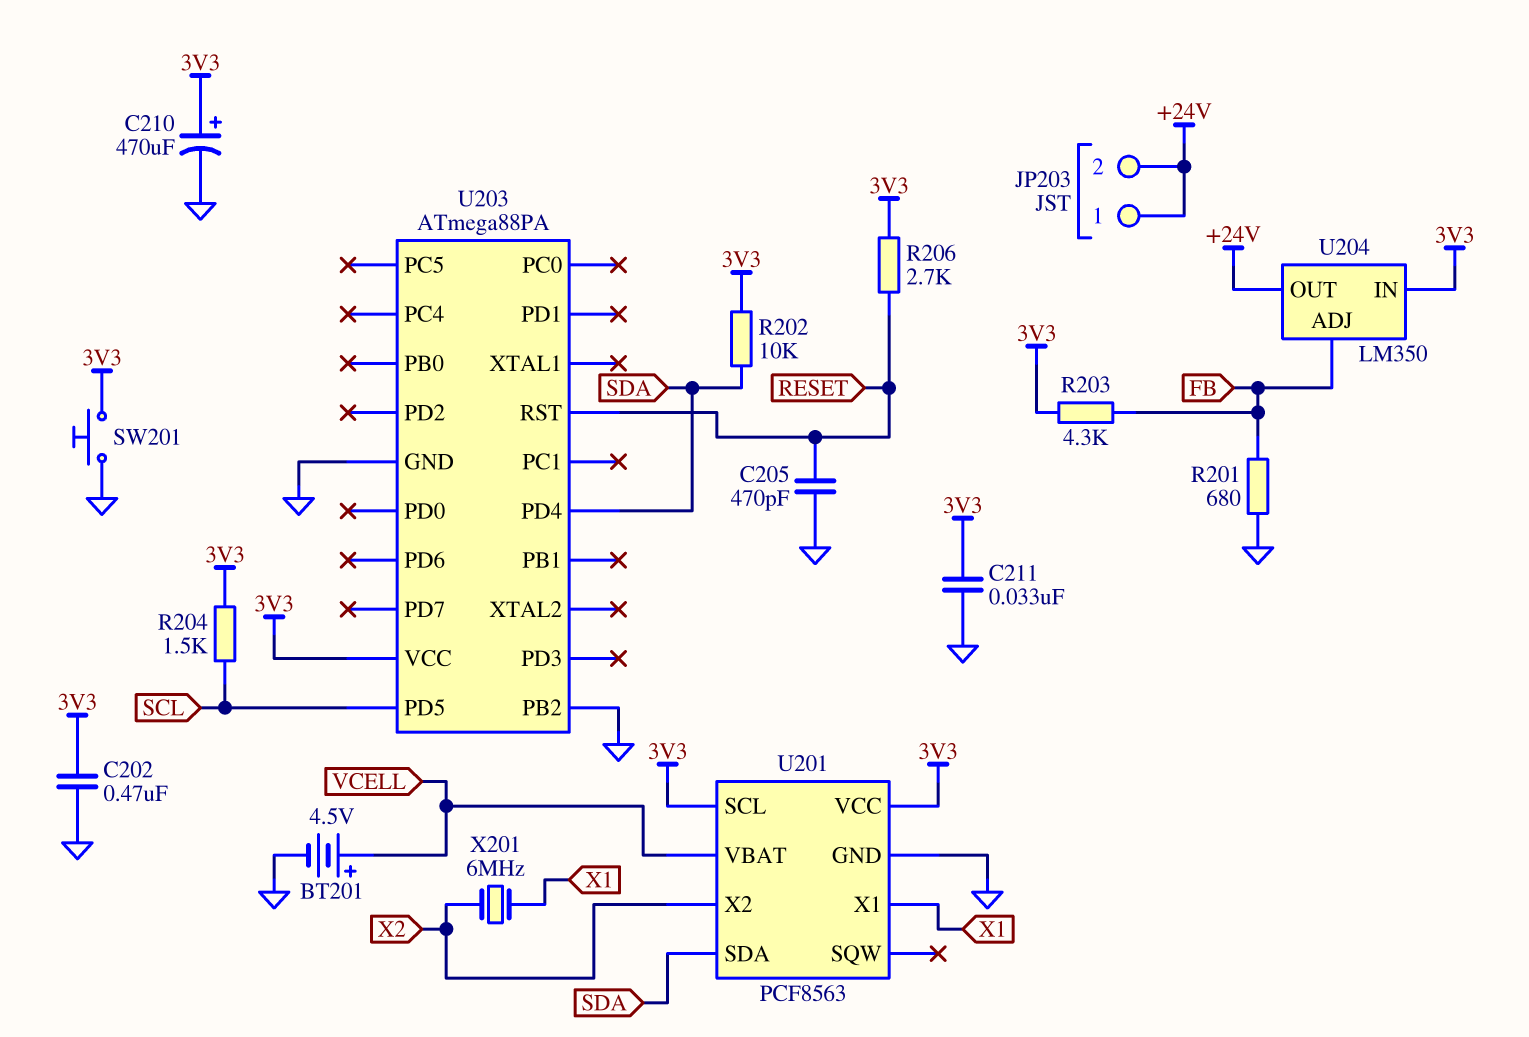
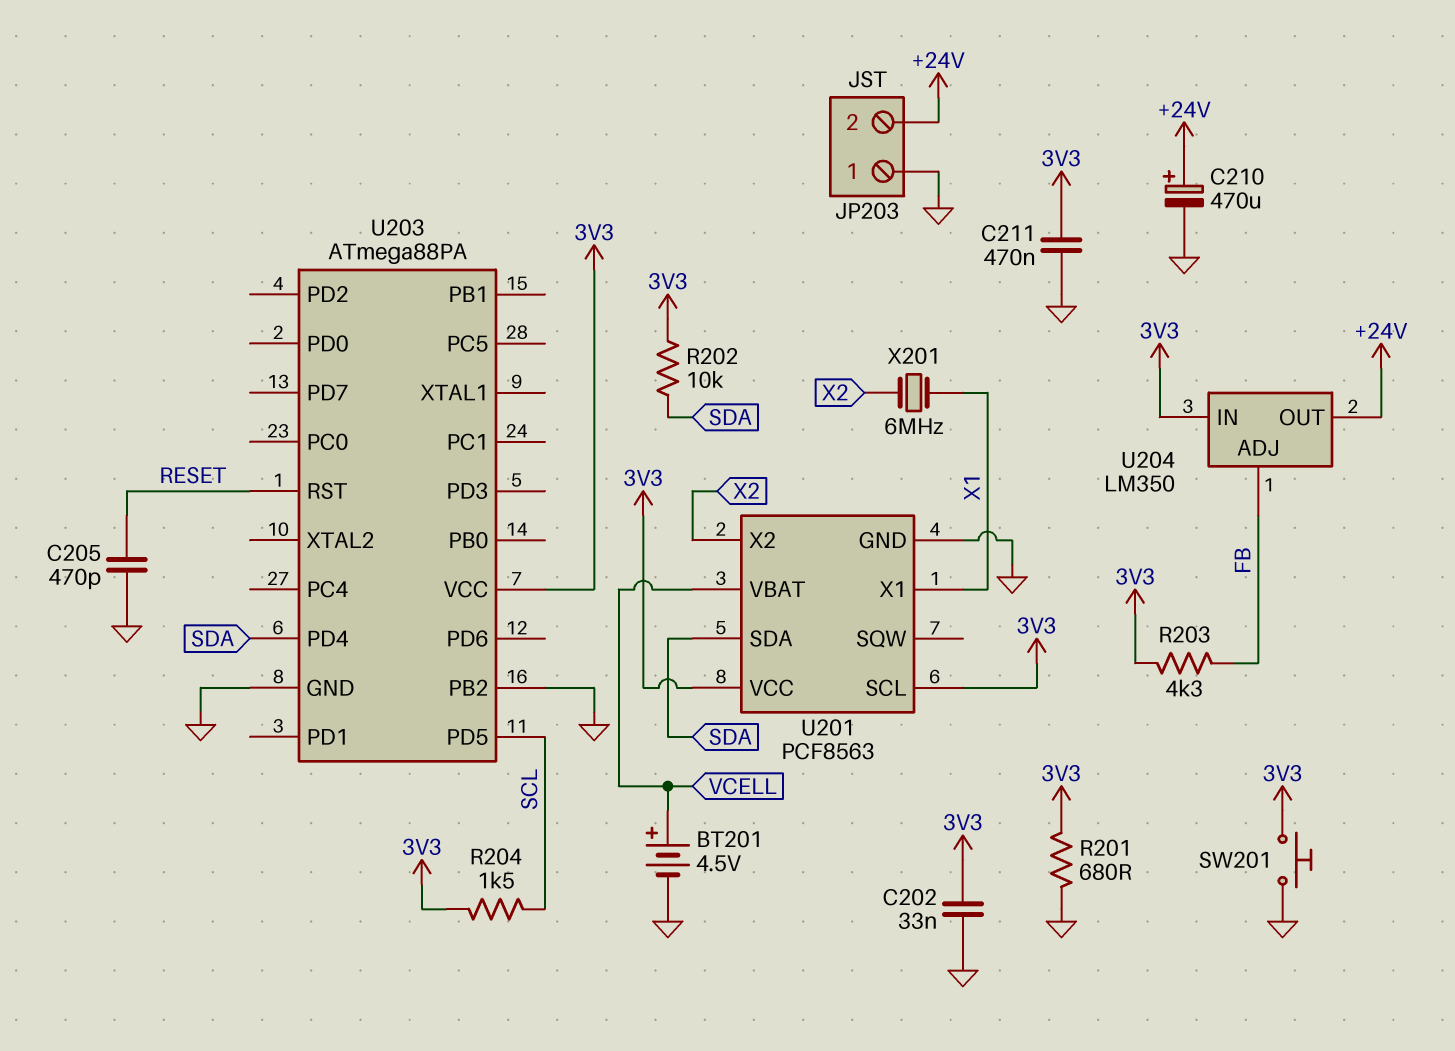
C202: 470nF (3V3, GND) -> 33nF (3V3, GND)
C210: 470uF (plus 3V3, minus GND) -> 470uF (plus +24V, minus GND)
C211: 33nF (3V3, GND) -> 470nF (3V3, GND)
JP203 pin 1: +24V -> GND
R201: 680 (FB, GND) -> 680 (3V3, GND)
R206: 2.7k (3V3, RESET) -> none

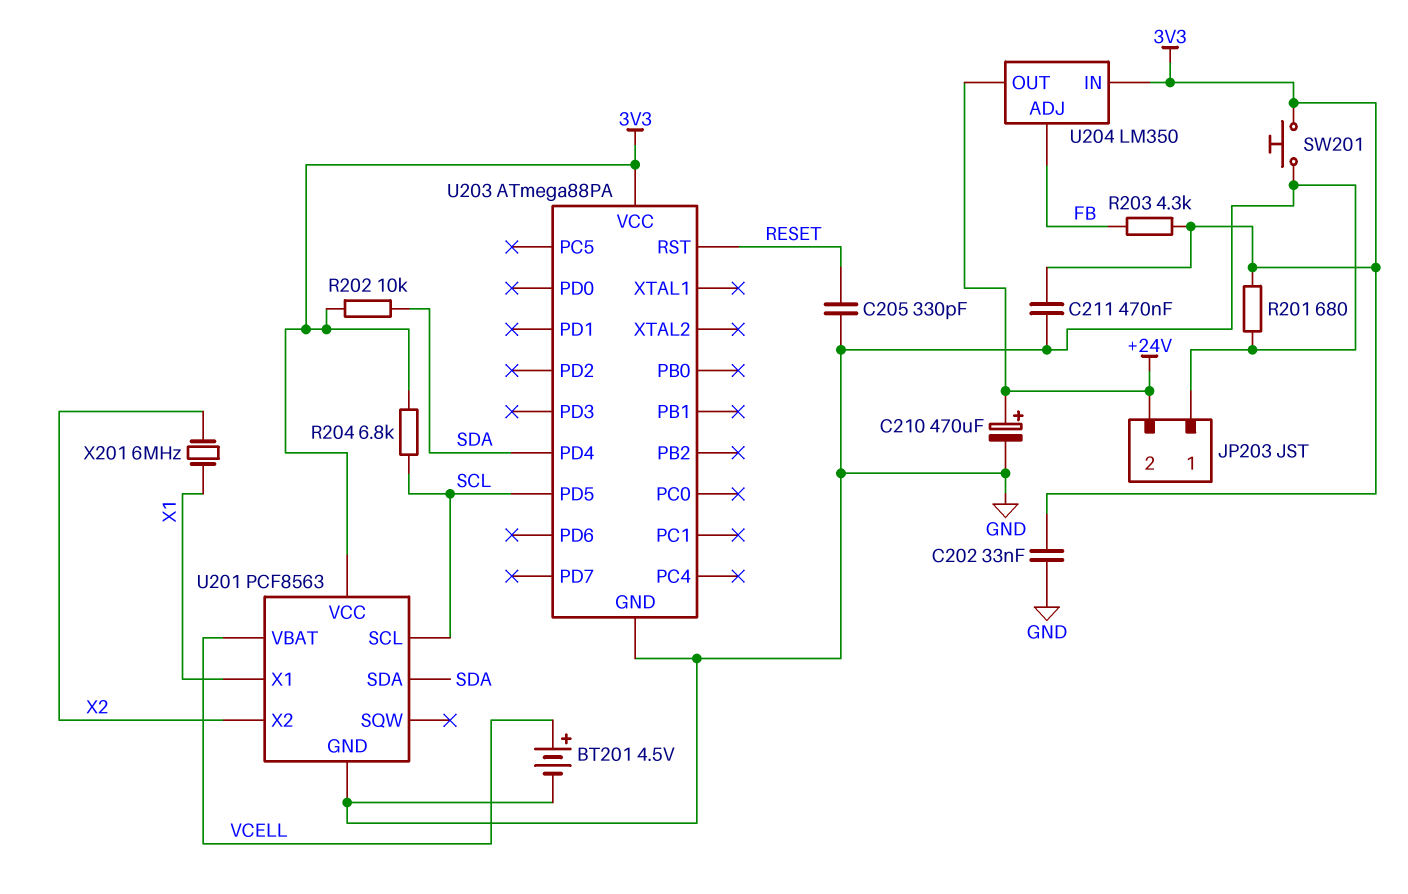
C205: 470pF (GND, RESET) -> 330pF (GND, RESET)
R204: 1.5k (3V3, SCL) -> 6.8k (3V3, SCL)
U201 pin SCL: 3V3 -> SCL
U203 pin PB2: GND -> none

